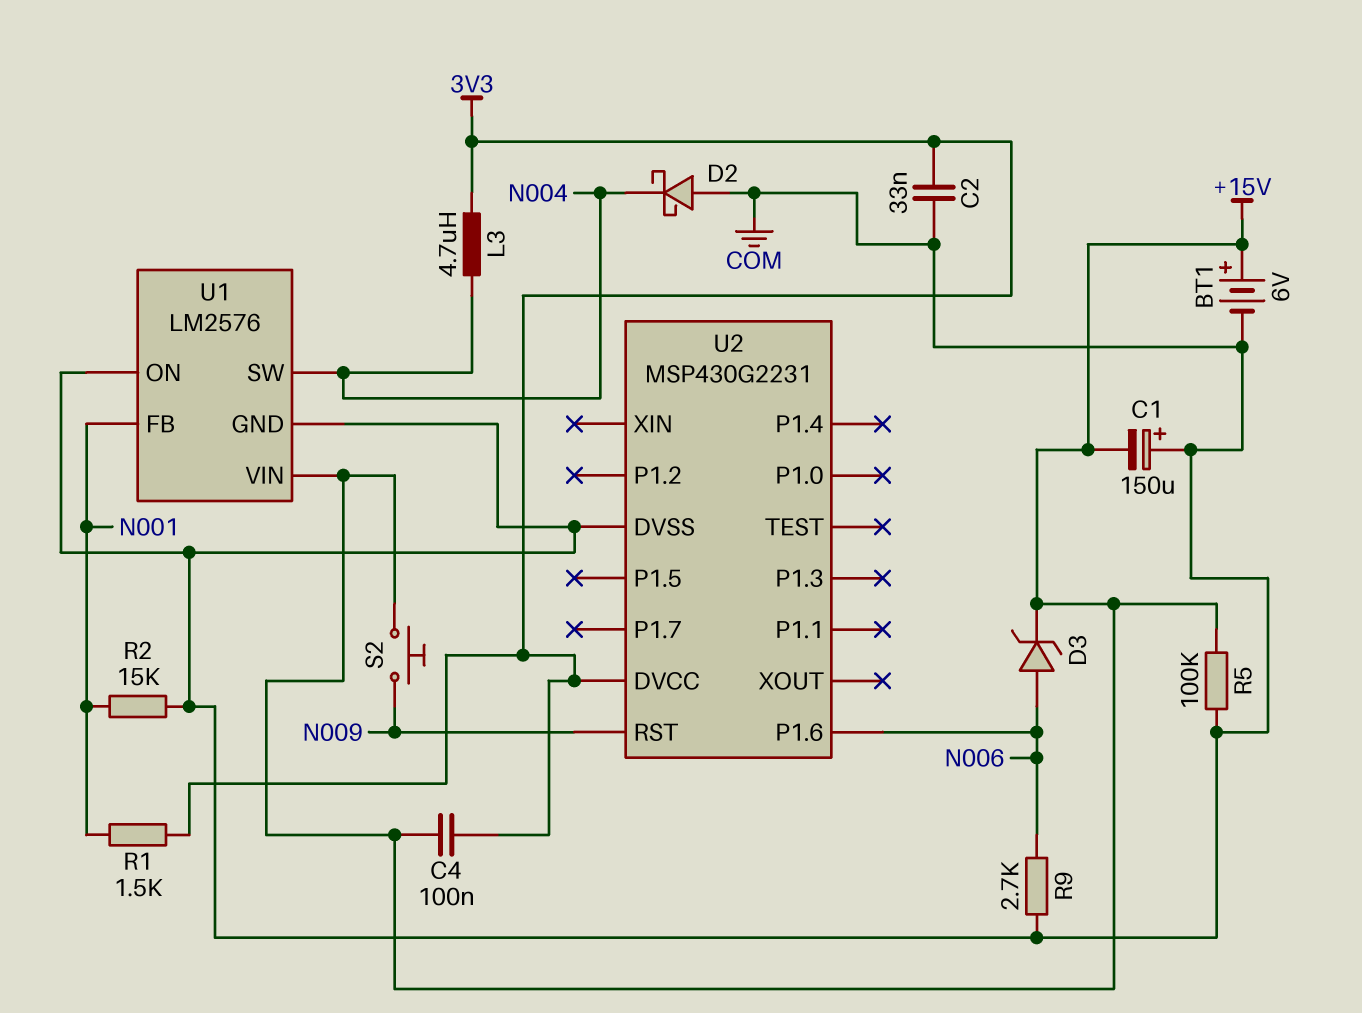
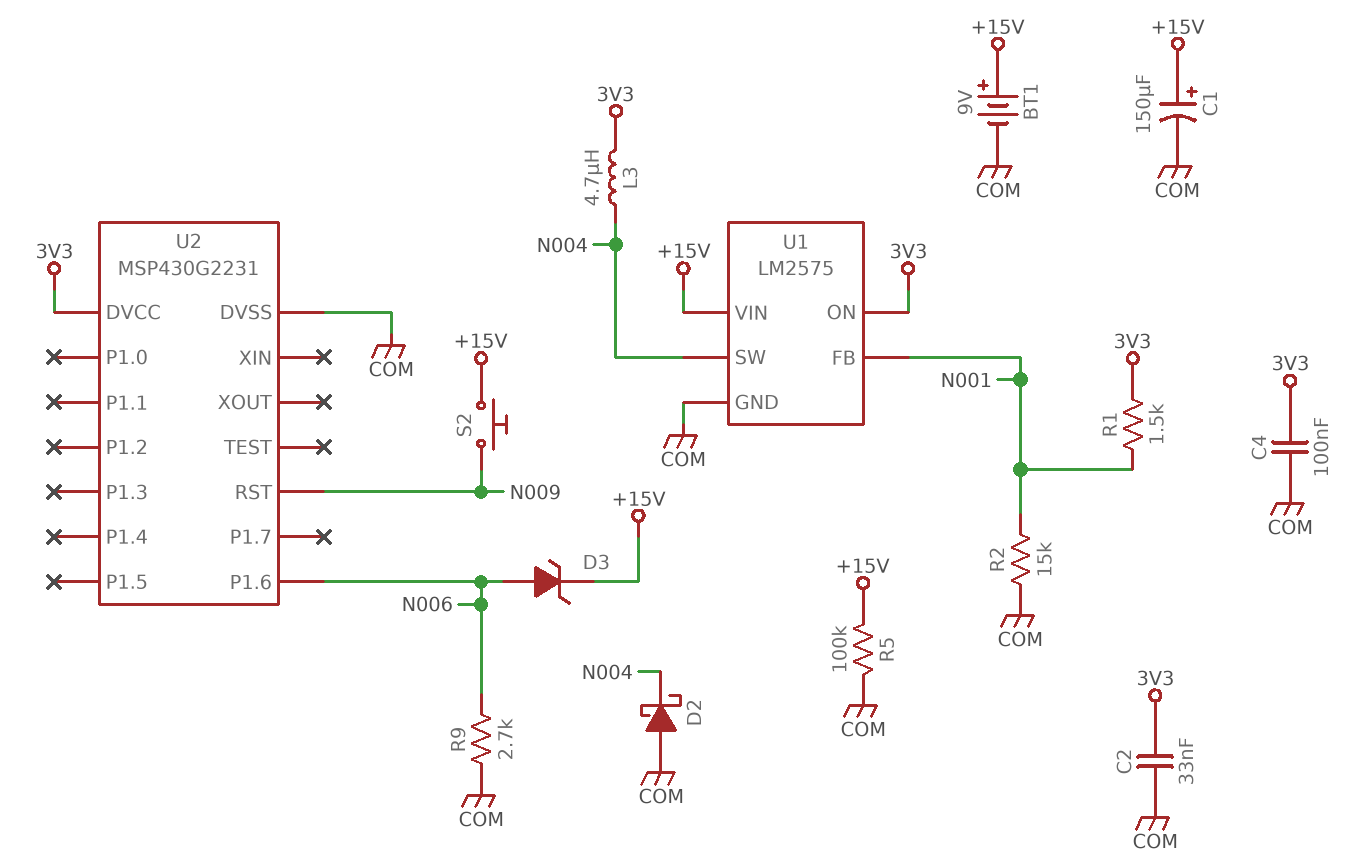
BT1: 6V (plus +15V, minus COM) -> 9V (plus +15V, minus COM)
C1: 150uF (plus COM, minus +15V) -> 150uF (plus +15V, minus COM)
C4: 100nF (+15V, 3V3) -> 100nF (3V3, COM)
U1: LM2576 -> LM2575
U1 pin ON: COM -> 3V3

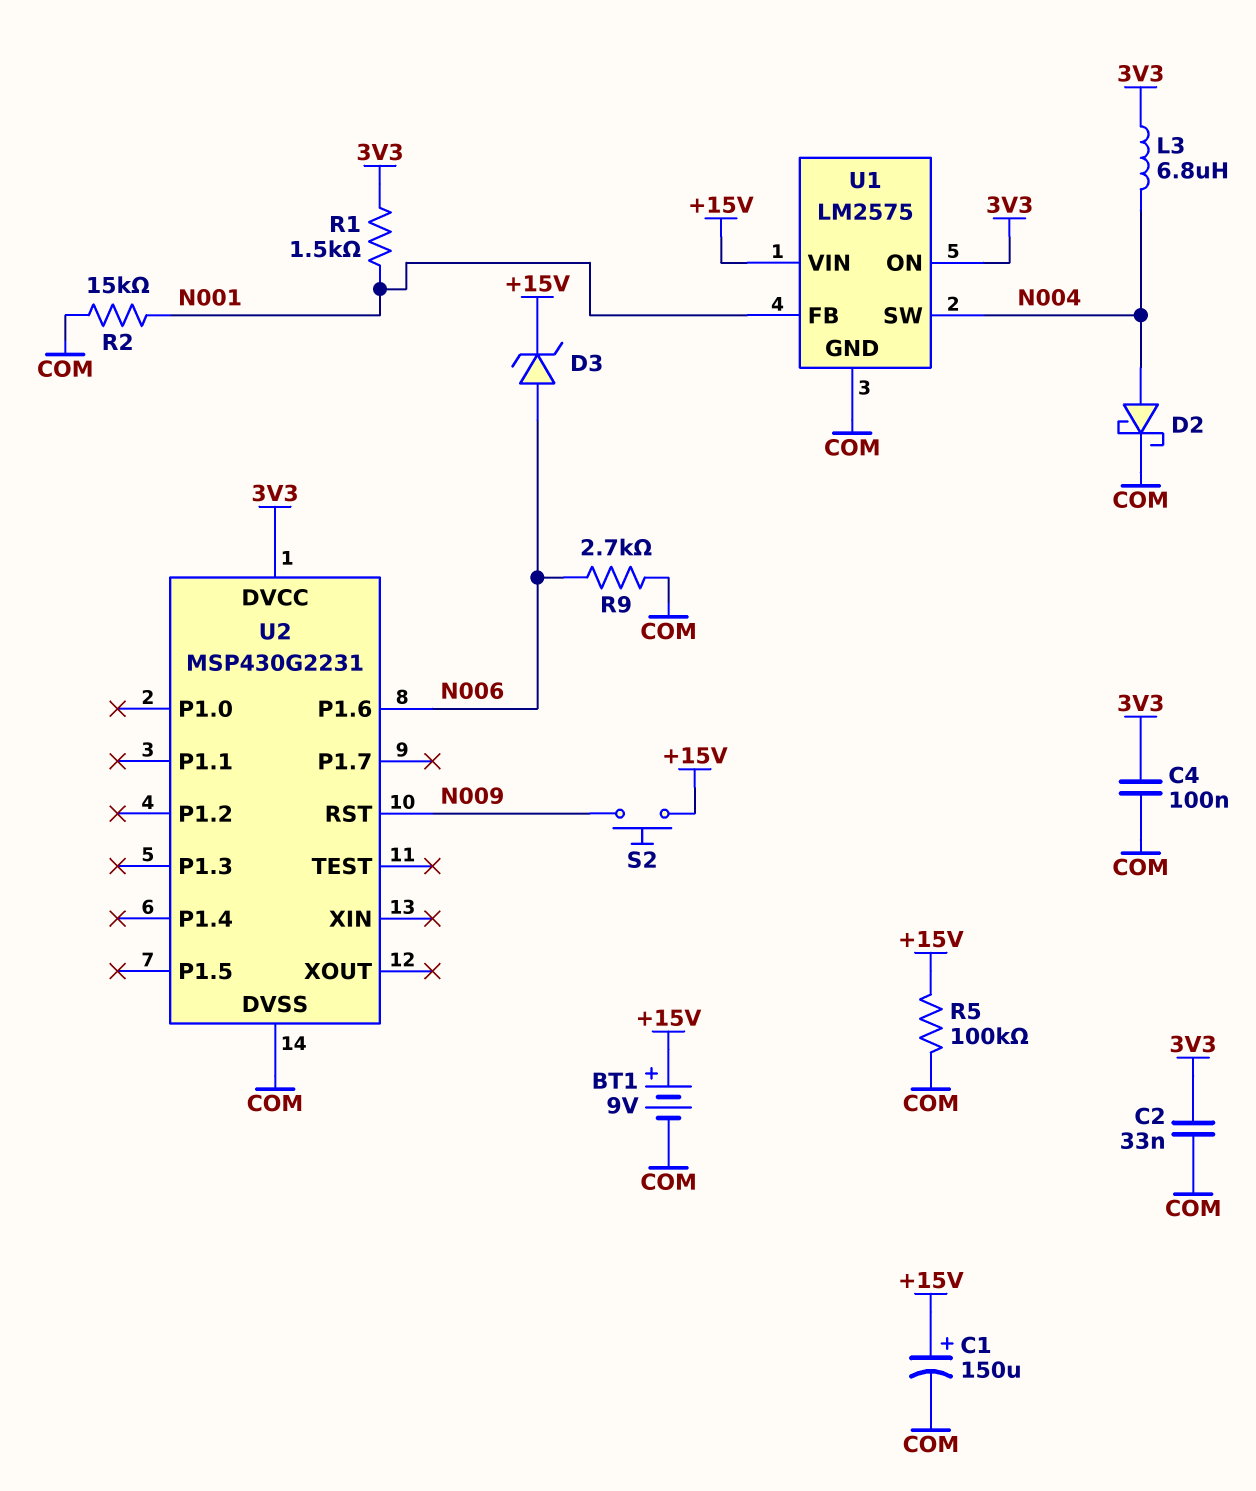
D2: schottky (A COM, K N004) -> schottky (A N004, K COM)
L3: 4.7uH (3V3, N004) -> 6.8uH (3V3, N004)

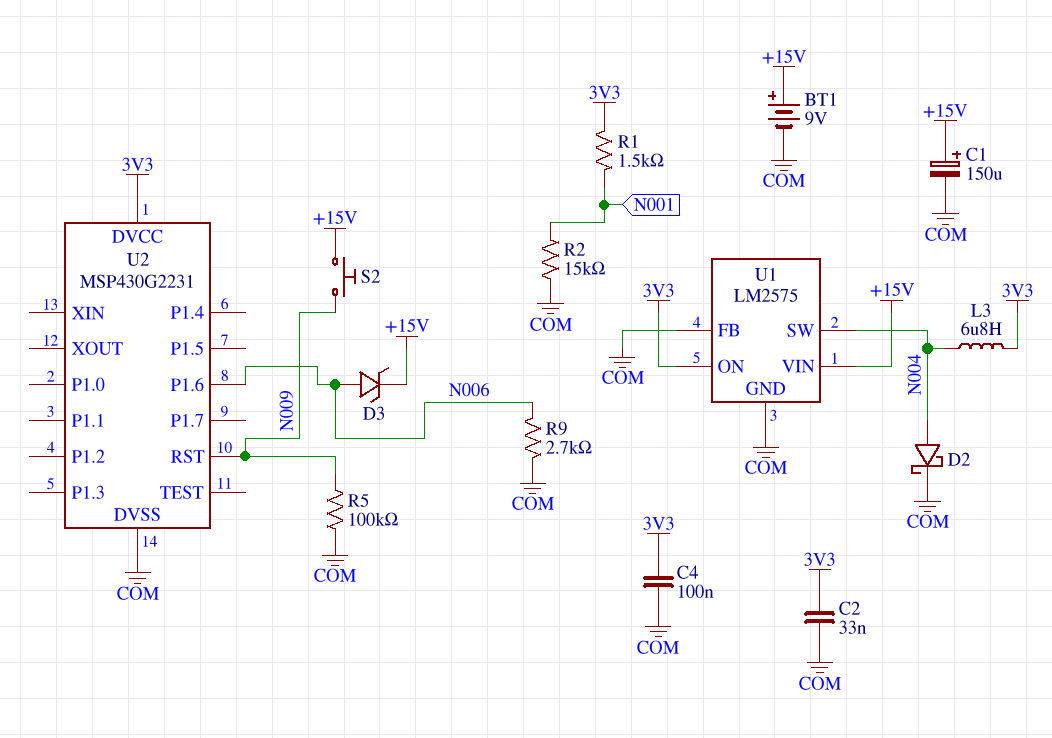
R5: 100k (+15V, COM) -> 100k (COM, N009)
U1 pin FB: N001 -> COM

